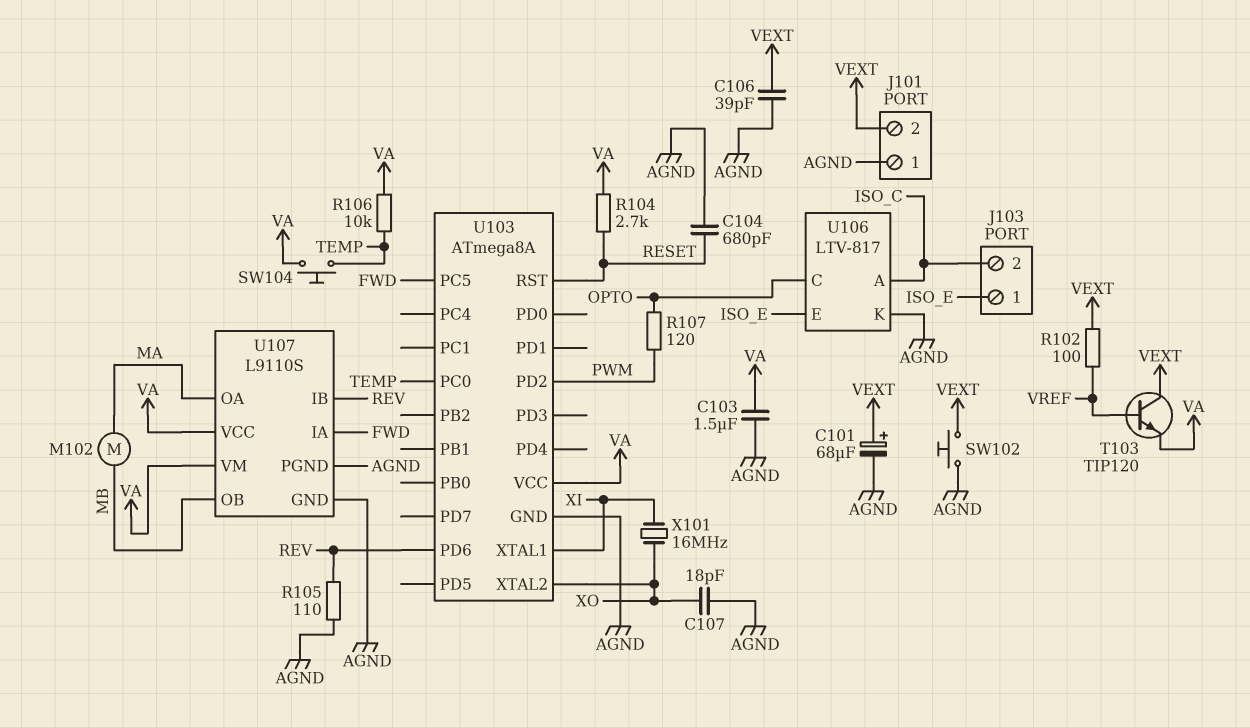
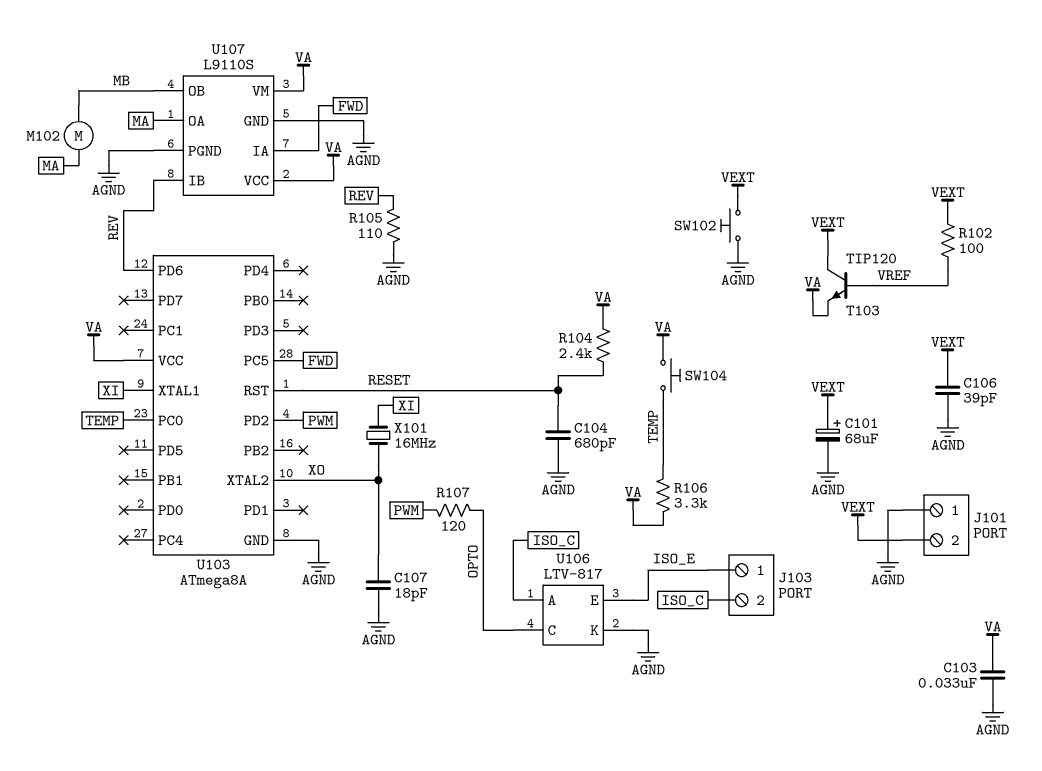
C103: 1.5uF (AGND, VA) -> 33nF (AGND, VA)
R104: 2.7k (RESET, VA) -> 2.4k (RESET, VA)
R106: 10k (TEMP, VA) -> 3.3k (TEMP, VA)

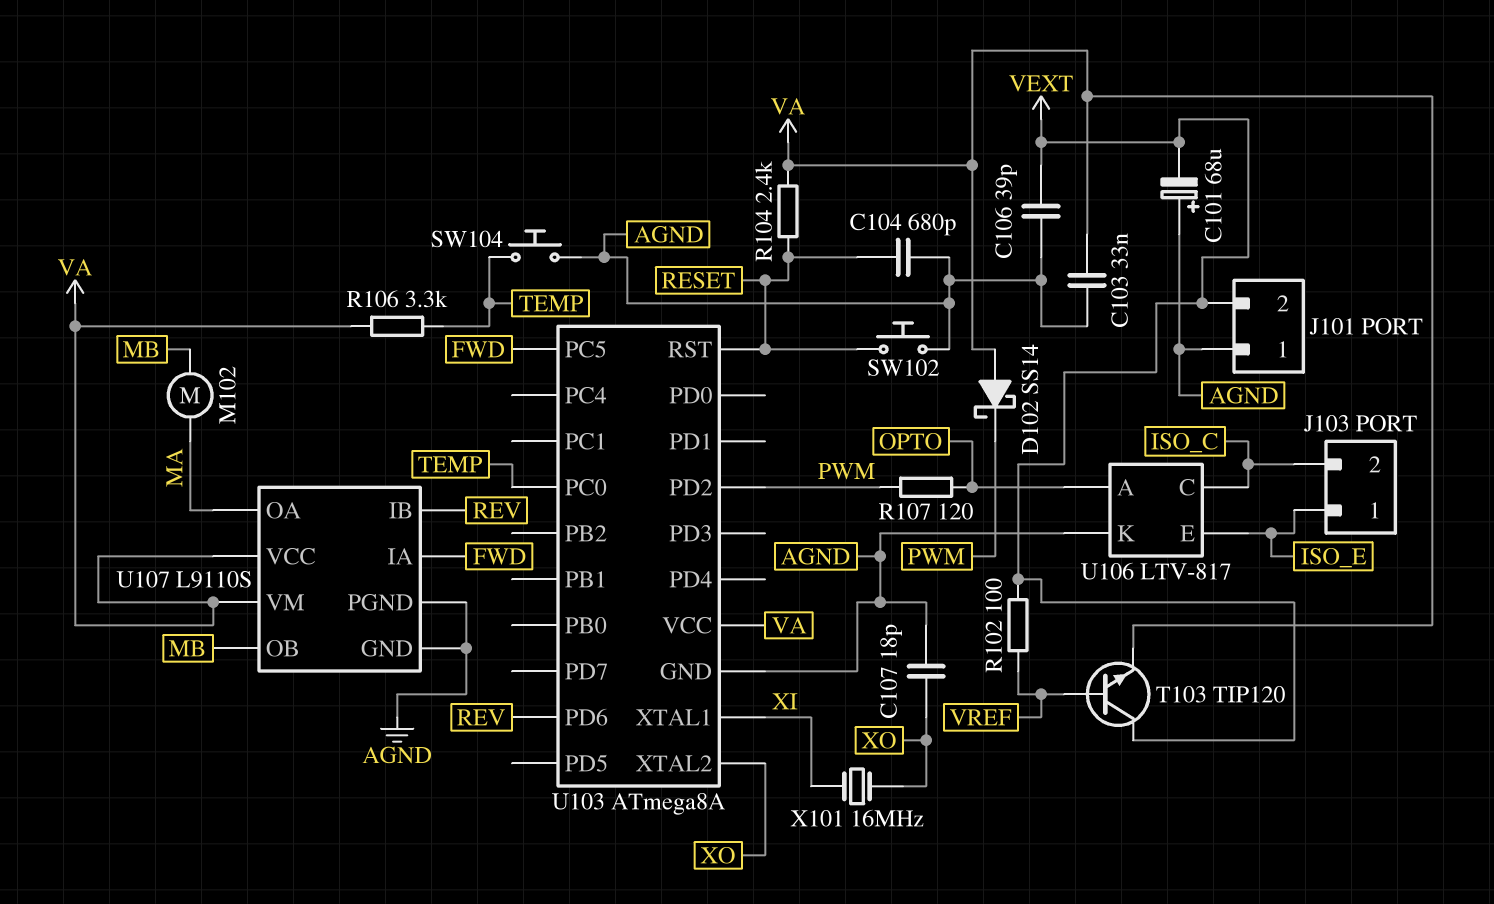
C101: 68uF (plus VEXT, minus AGND) -> 68uF (plus AGND, minus VEXT)
D102: none -> schottky SS14 (A VA, K PWM)
R105: 110 (AGND, REV) -> none
SW102: button (AGND, VEXT) -> button (AGND, RESET)
SW104: button (TEMP, VA) -> button (AGND, TEMP)
U106 pin A: ISO_C -> OPTO
U106 pin C: OPTO -> ISO_C

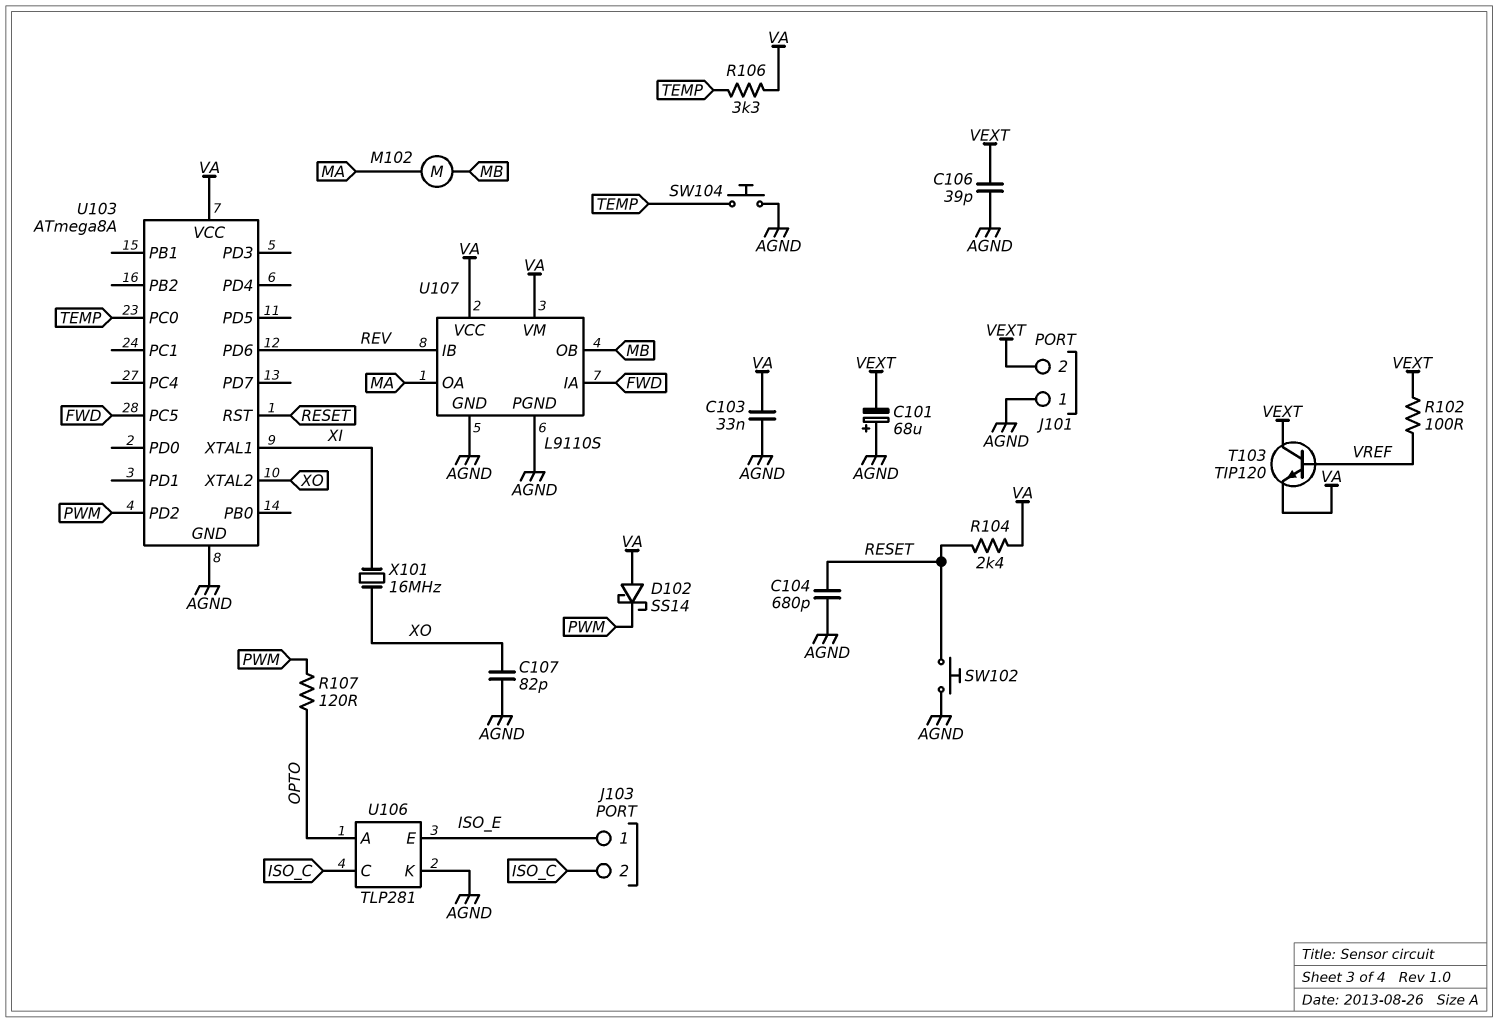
C107: 18pF (AGND, XO) -> 82pF (AGND, XO)
U106: LTV-817 -> TLP281

